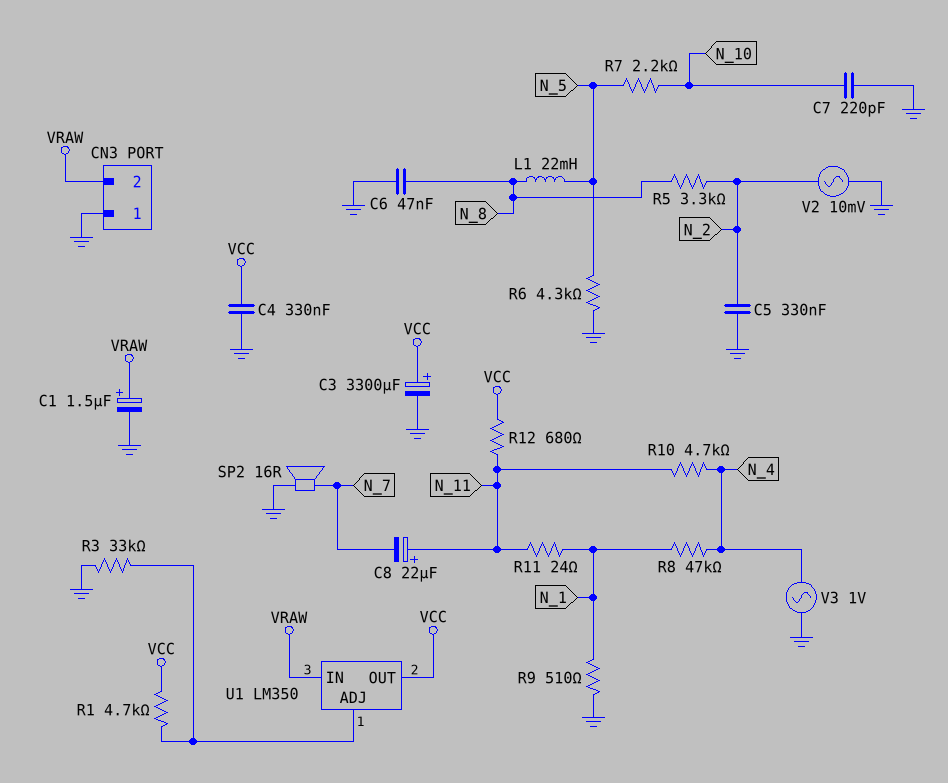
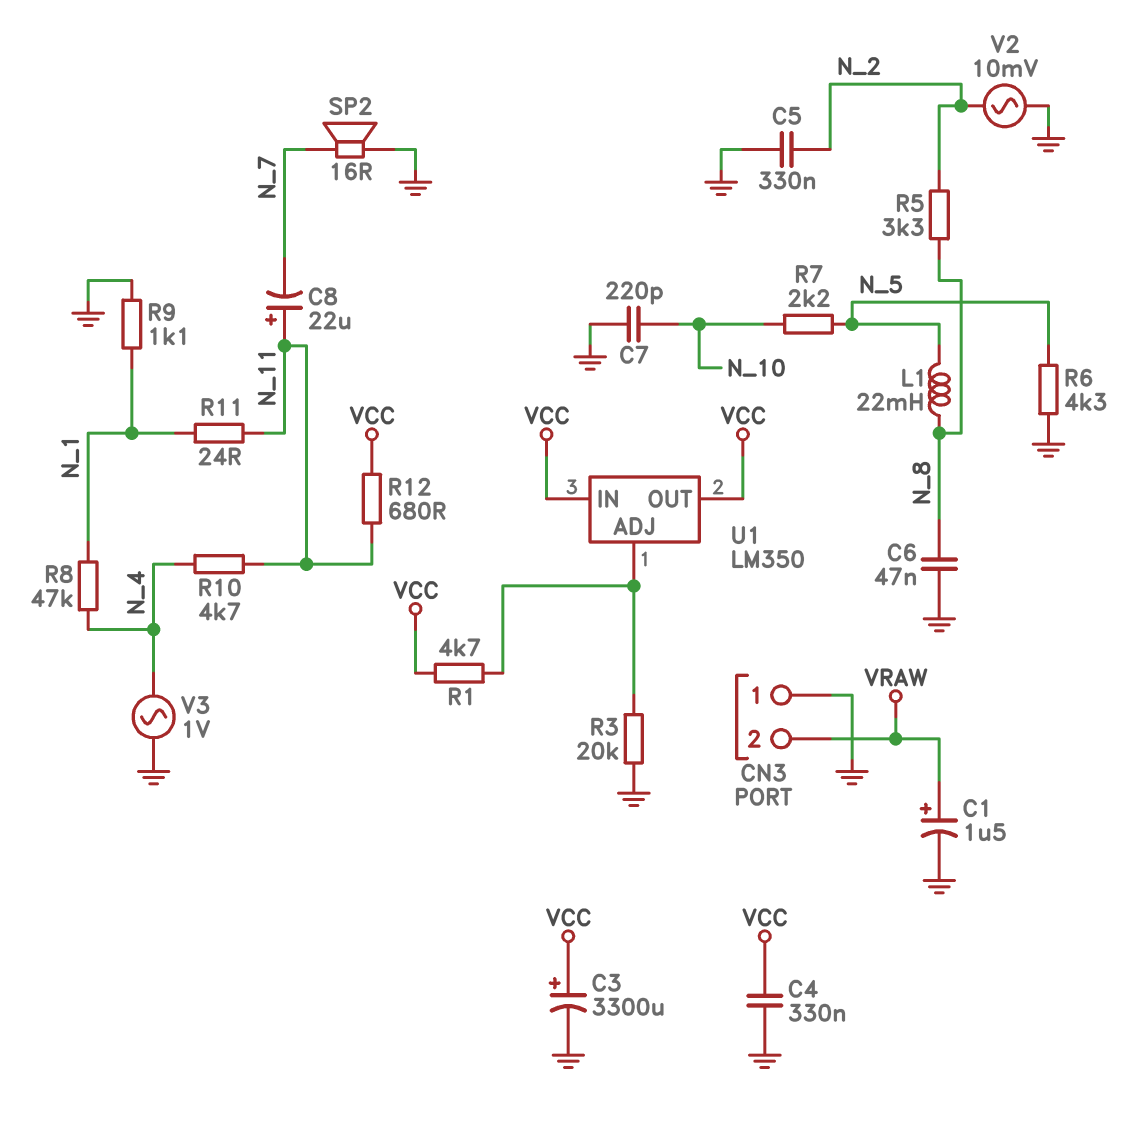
R3: 33k (GND, U1/ADJ) -> 20k (GND, U1/ADJ)
R9: 510 (GND, N_1) -> 1.1k (GND, N_1)
U1 pin IN: VRAW -> VCC

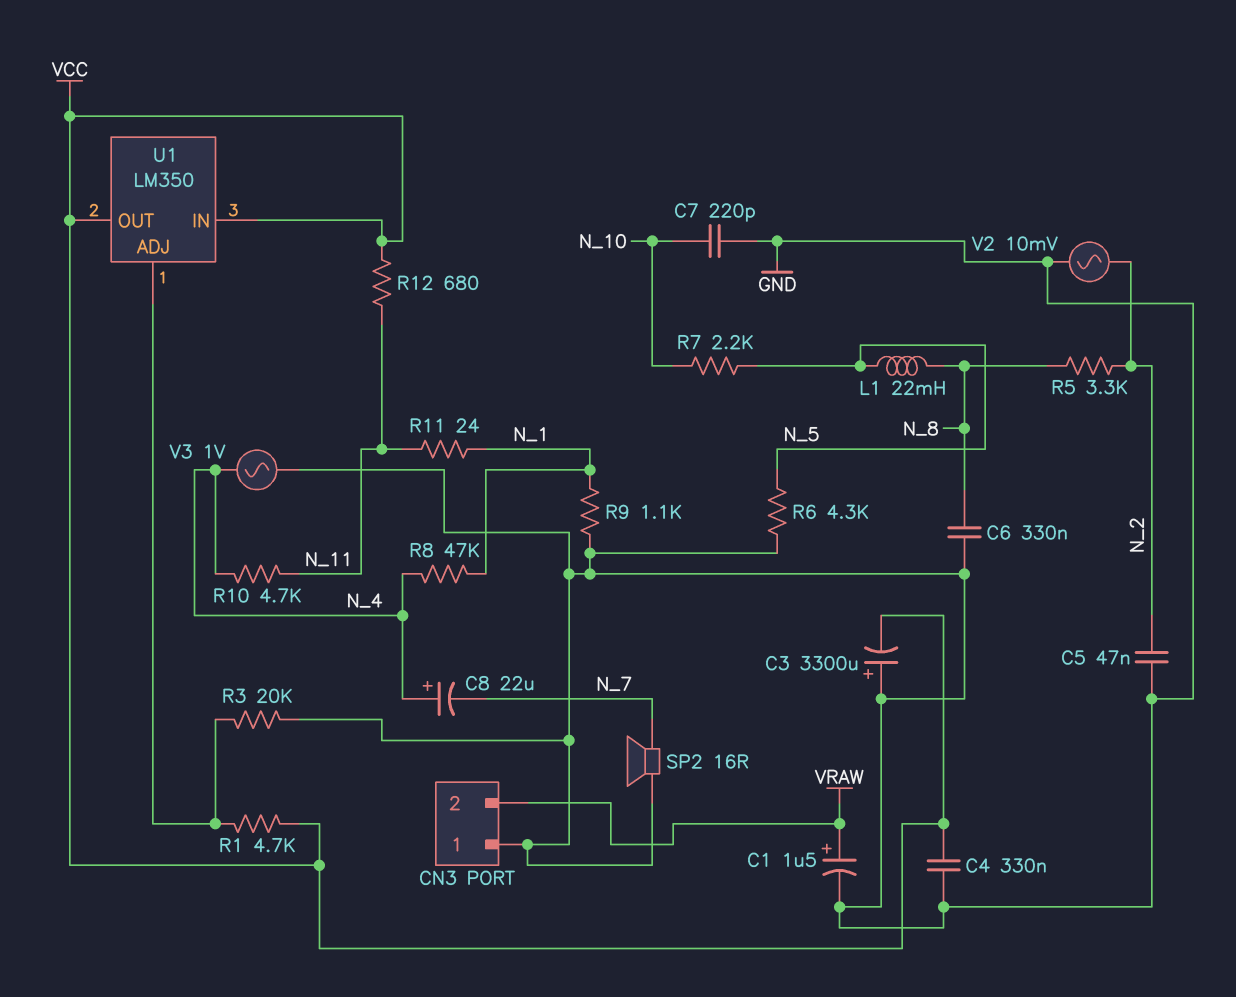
C3: 3300uF (plus VCC, minus GND) -> 3300uF (plus GND, minus VCC)
C5: 330nF (GND, N_2) -> 47nF (GND, N_2)
C6: 47nF (GND, N_8) -> 330nF (GND, N_8)
C8: 22uF (plus N_11, minus N_7) -> 22uF (plus N_4, minus N_7)

